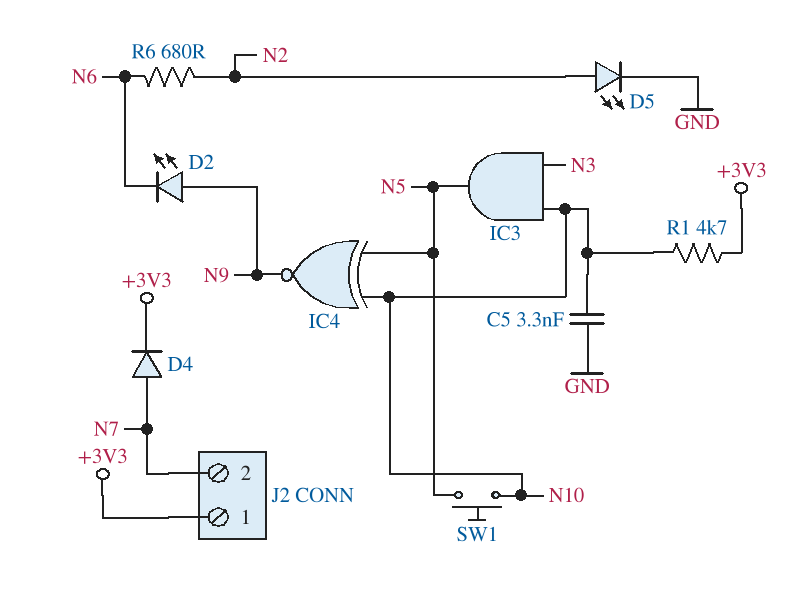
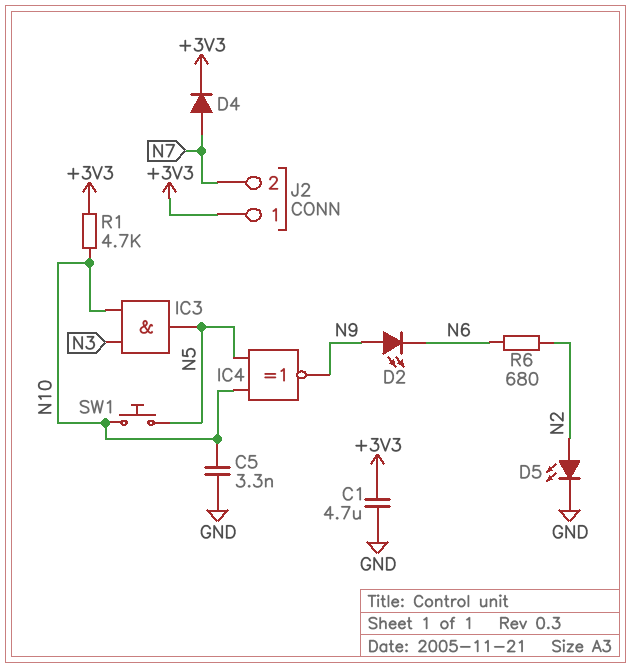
C1: none -> 4.7uF (+3V3, GND)

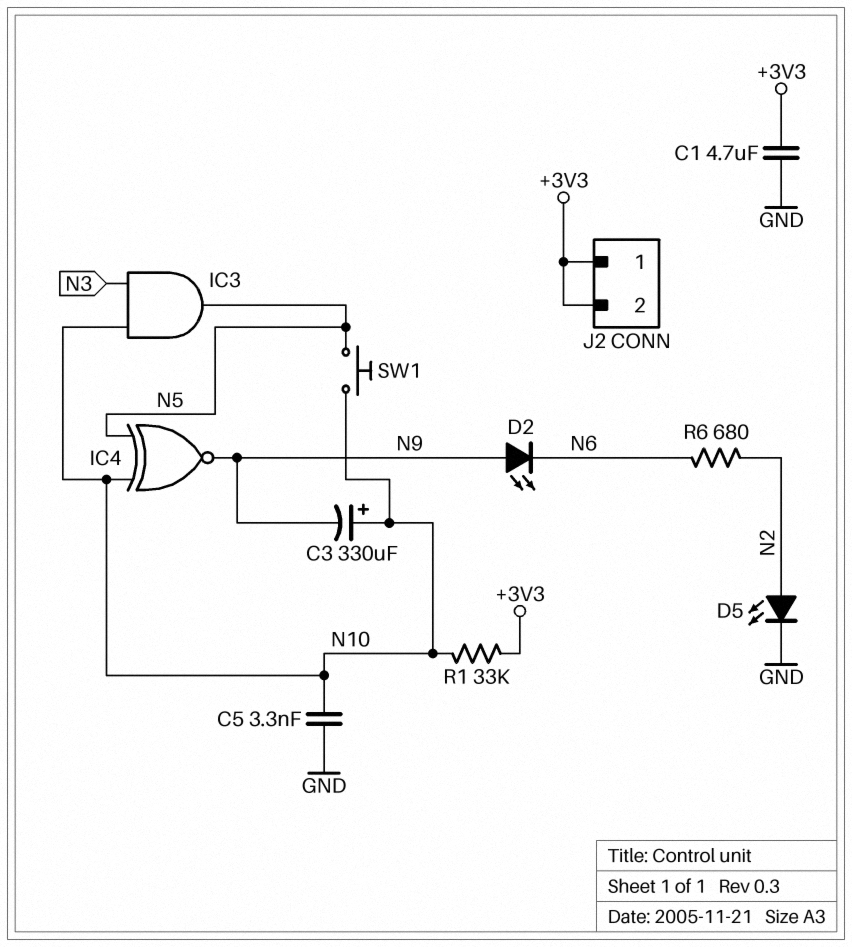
C3: none -> 330uF (plus N10, minus N9)
D4: diode (A N7, K +3V3) -> none
J2 pin 2: N7 -> +3V3
R1: 4.7k (+3V3, N10) -> 33k (+3V3, N10)

